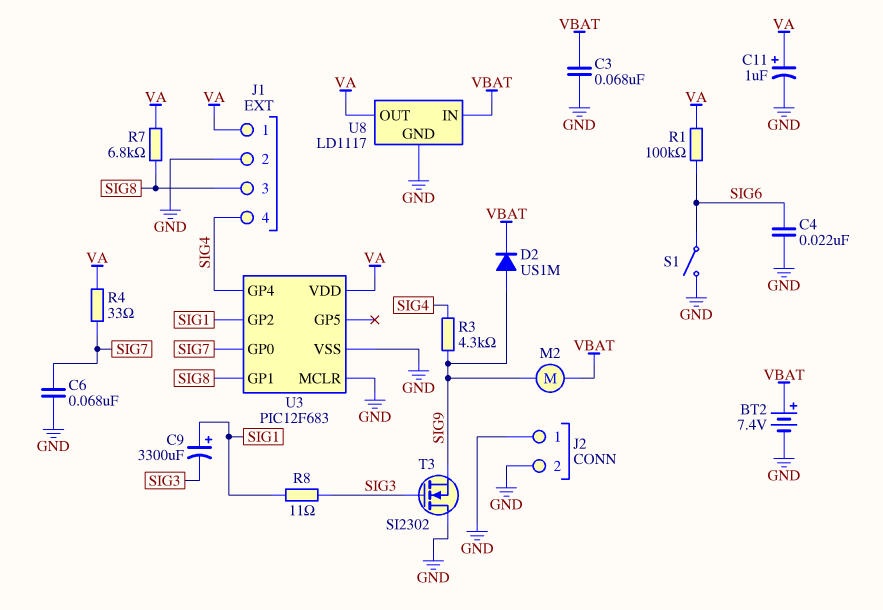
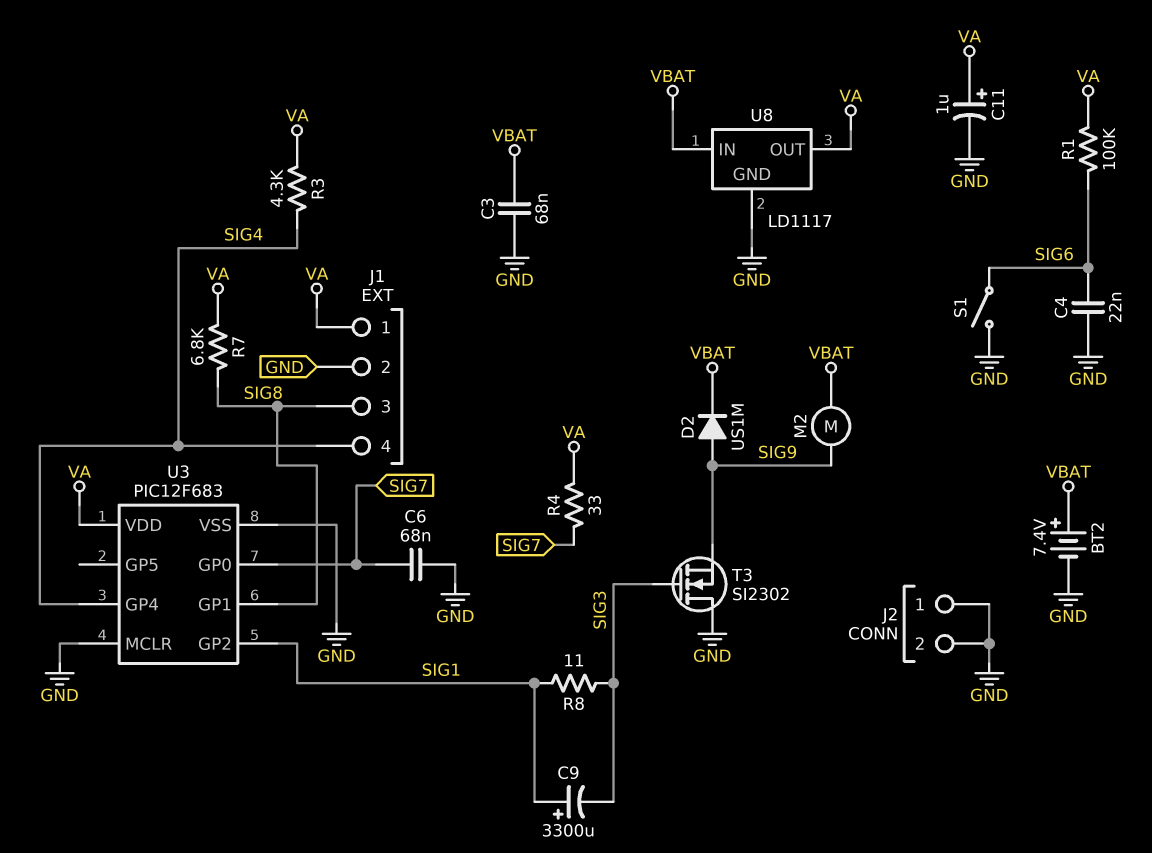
R3: 4.3k (SIG4, SIG9) -> 4.3k (SIG4, VA)

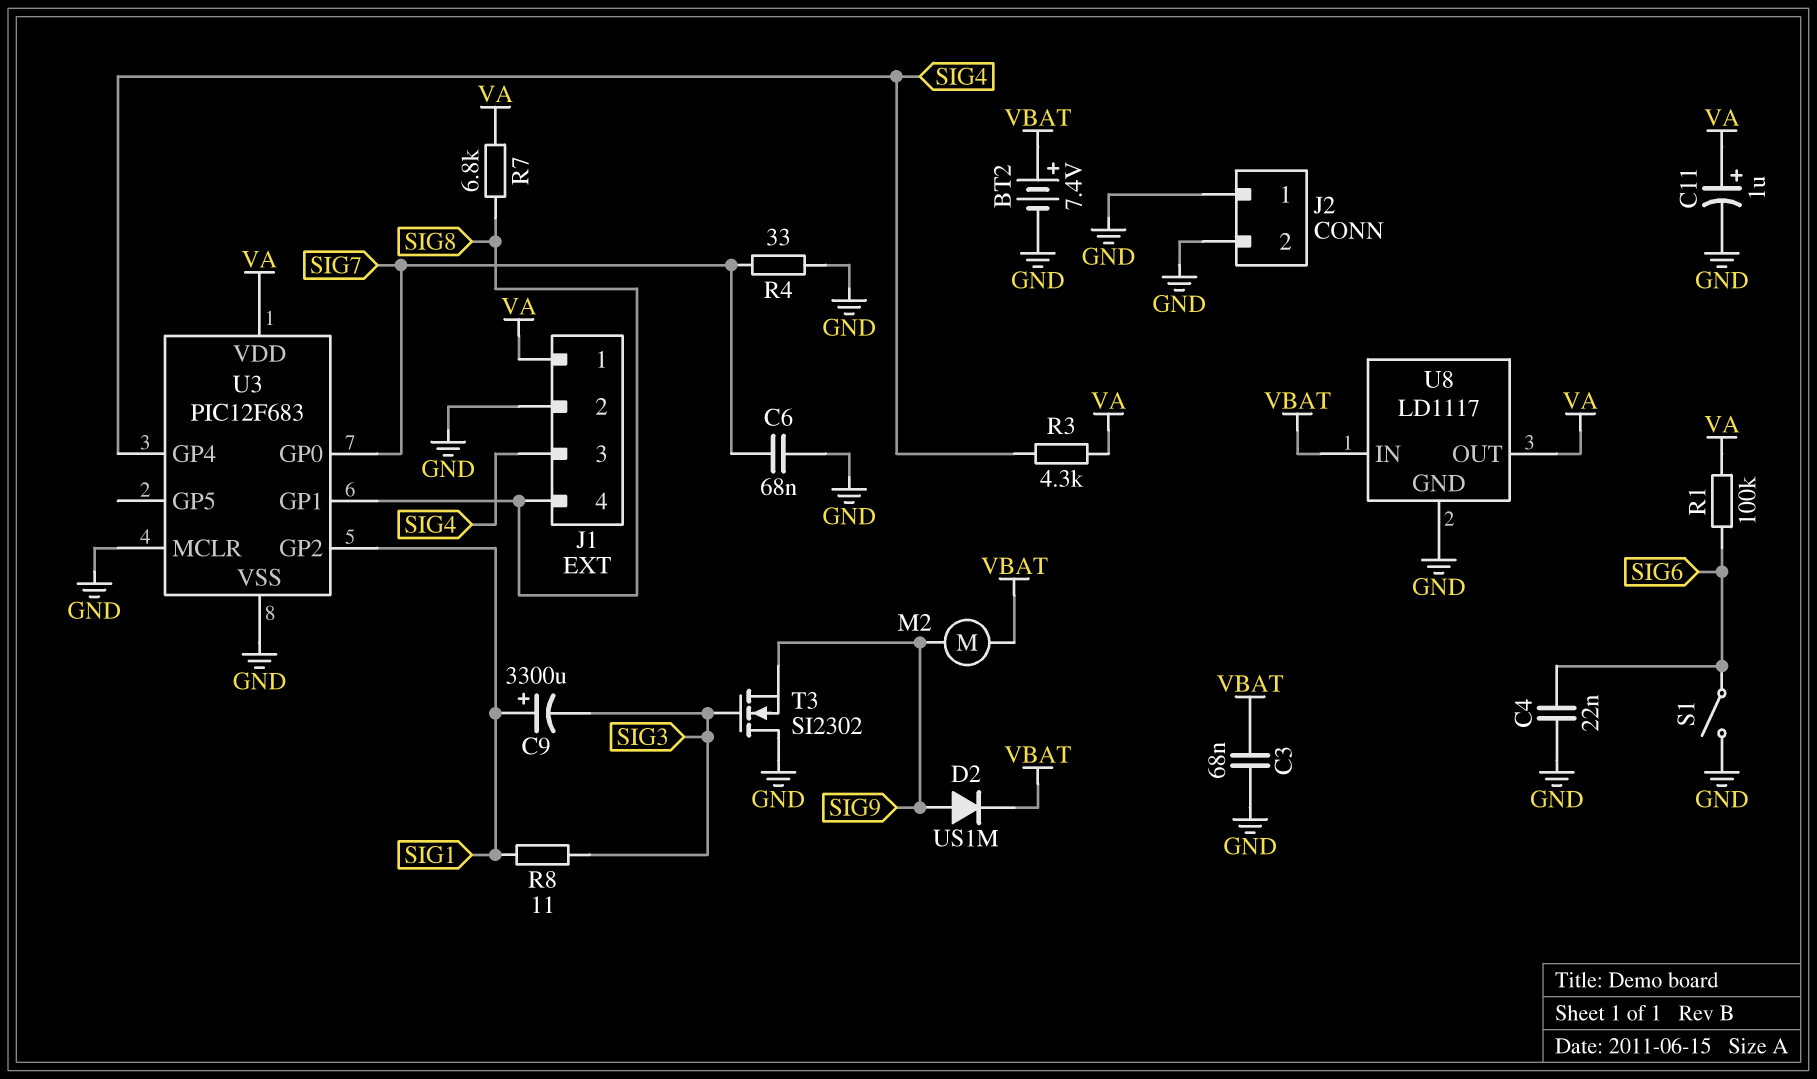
J1 pin 3: SIG8 -> SIG4
J1 pin 4: SIG4 -> SIG8
R4: 33 (SIG7, VA) -> 33 (GND, SIG7)

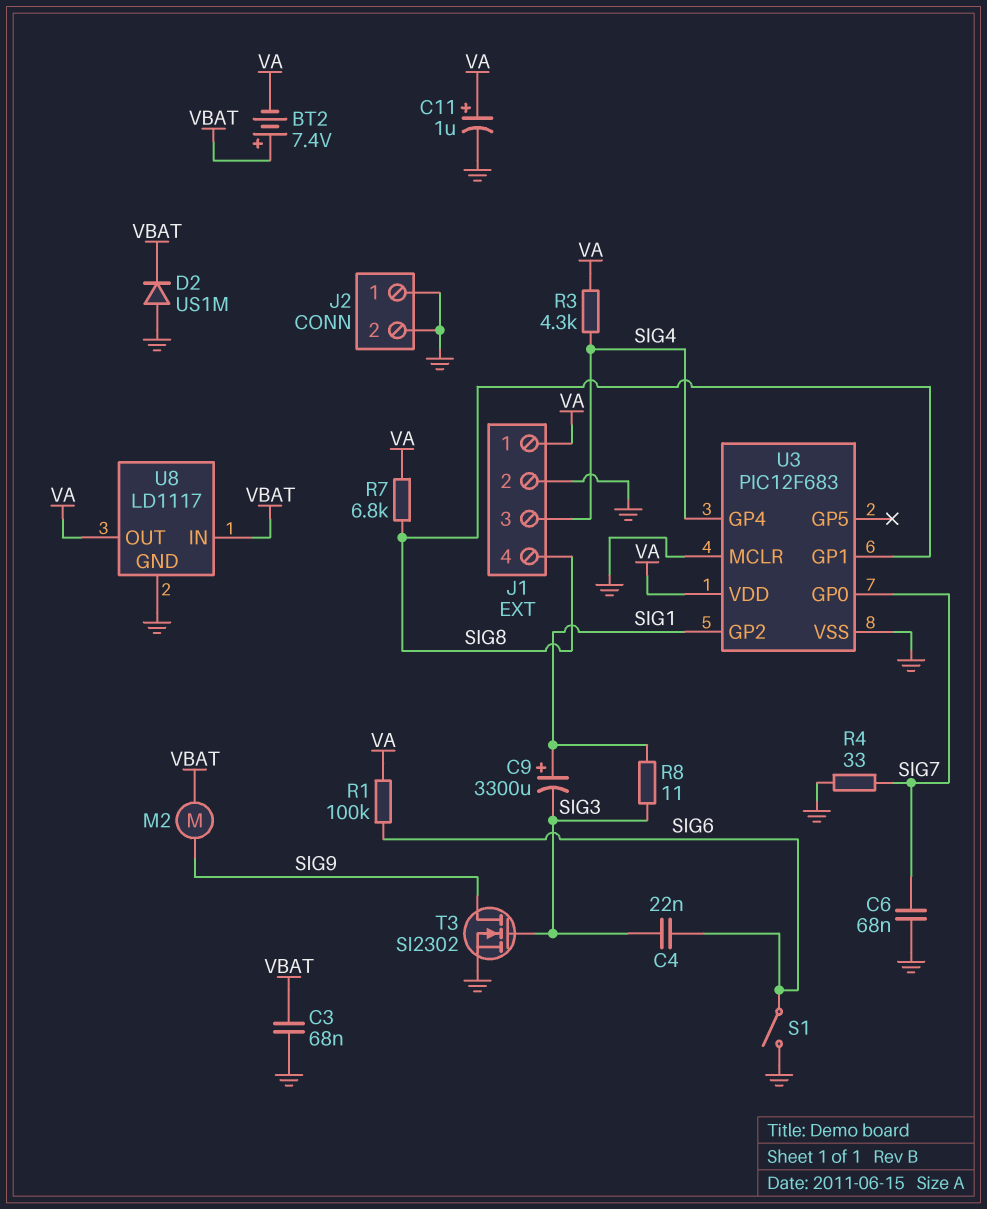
BT2: 7.4V (plus VBAT, minus GND) -> 7.4V (plus VBAT, minus VA)
C4: 22nF (GND, SIG6) -> 22nF (SIG3, SIG6)
D2: diode US1M (A SIG9, K VBAT) -> diode US1M (A GND, K VBAT)
T3: NMOS SI2302 (G SIG3, D GND, S SIG9) -> NMOS SI2302 (G SIG3, D SIG9, S GND)

